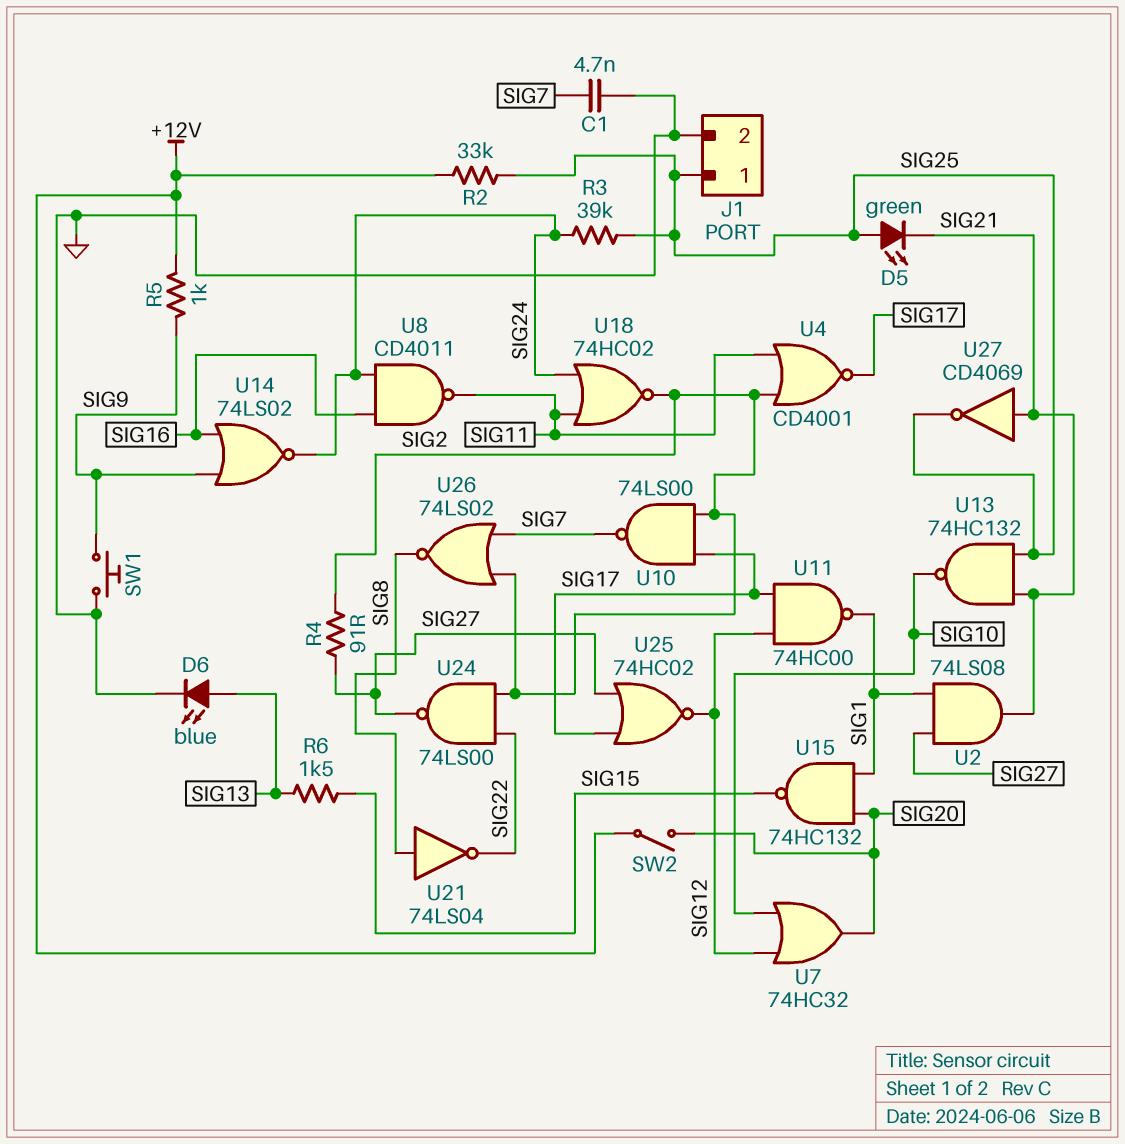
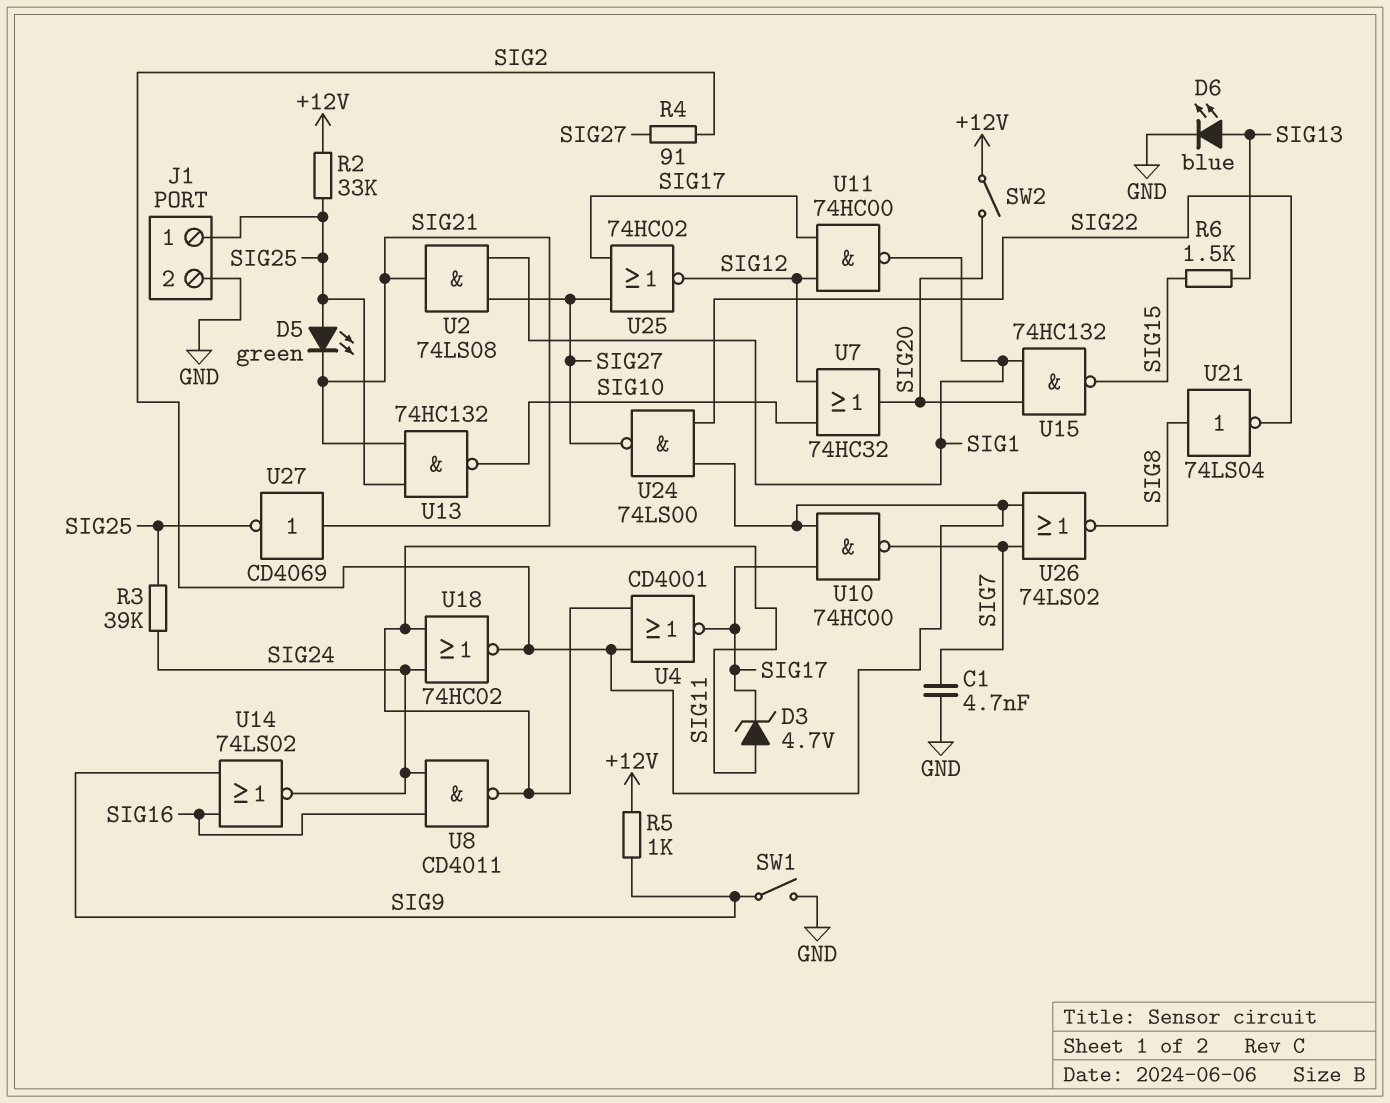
D3: none -> zener 4.7V (A SIG11, K SIG17)
SW1: button (GND, SIG9) -> switch (GND, SIG9)
U10: NAND 74LS00 (in SIG2, in SIG17, out SIG7) -> NAND 74HC00 (in SIG2, in SIG17, out SIG7)

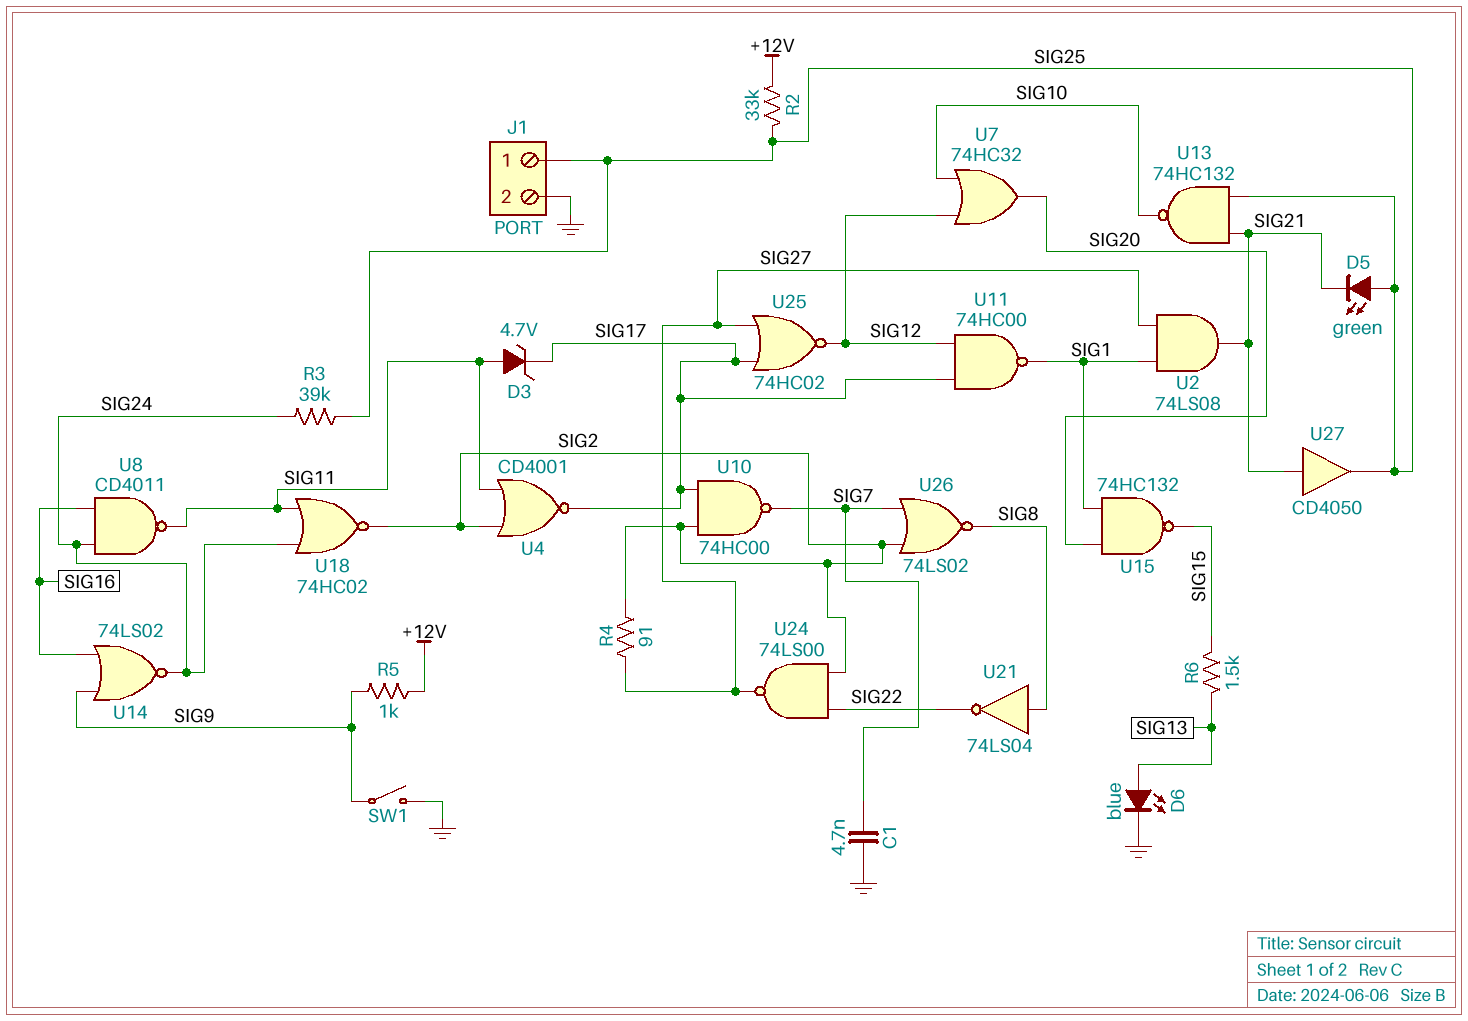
SW2: switch (+12V, SIG20) -> none
U27: NOT CD4069 (in SIG21, out SIG25) -> buffer CD4050 (in SIG21, out SIG25)

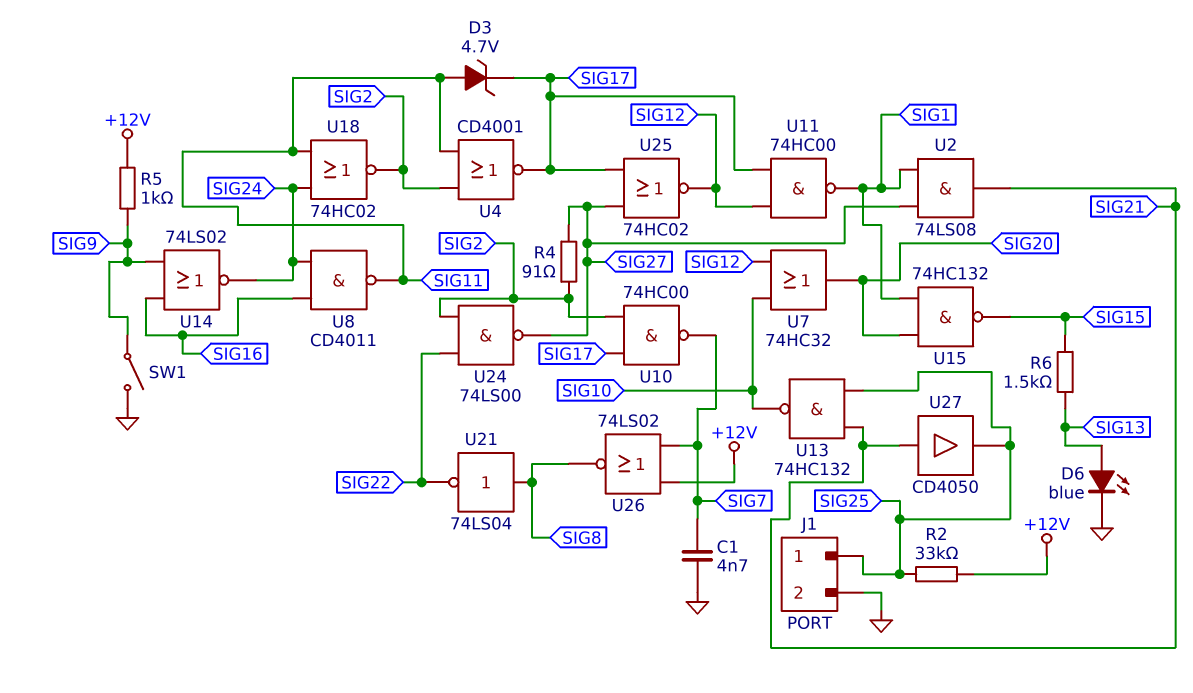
D5: LED green (A SIG25, K SIG21) -> none
R3: 39k (SIG24, SIG25) -> none
U26: NOR 74LS02 (in SIG2, in SIG7, out SIG8) -> NOR 74LS02 (in +12V, in SIG7, out SIG8)

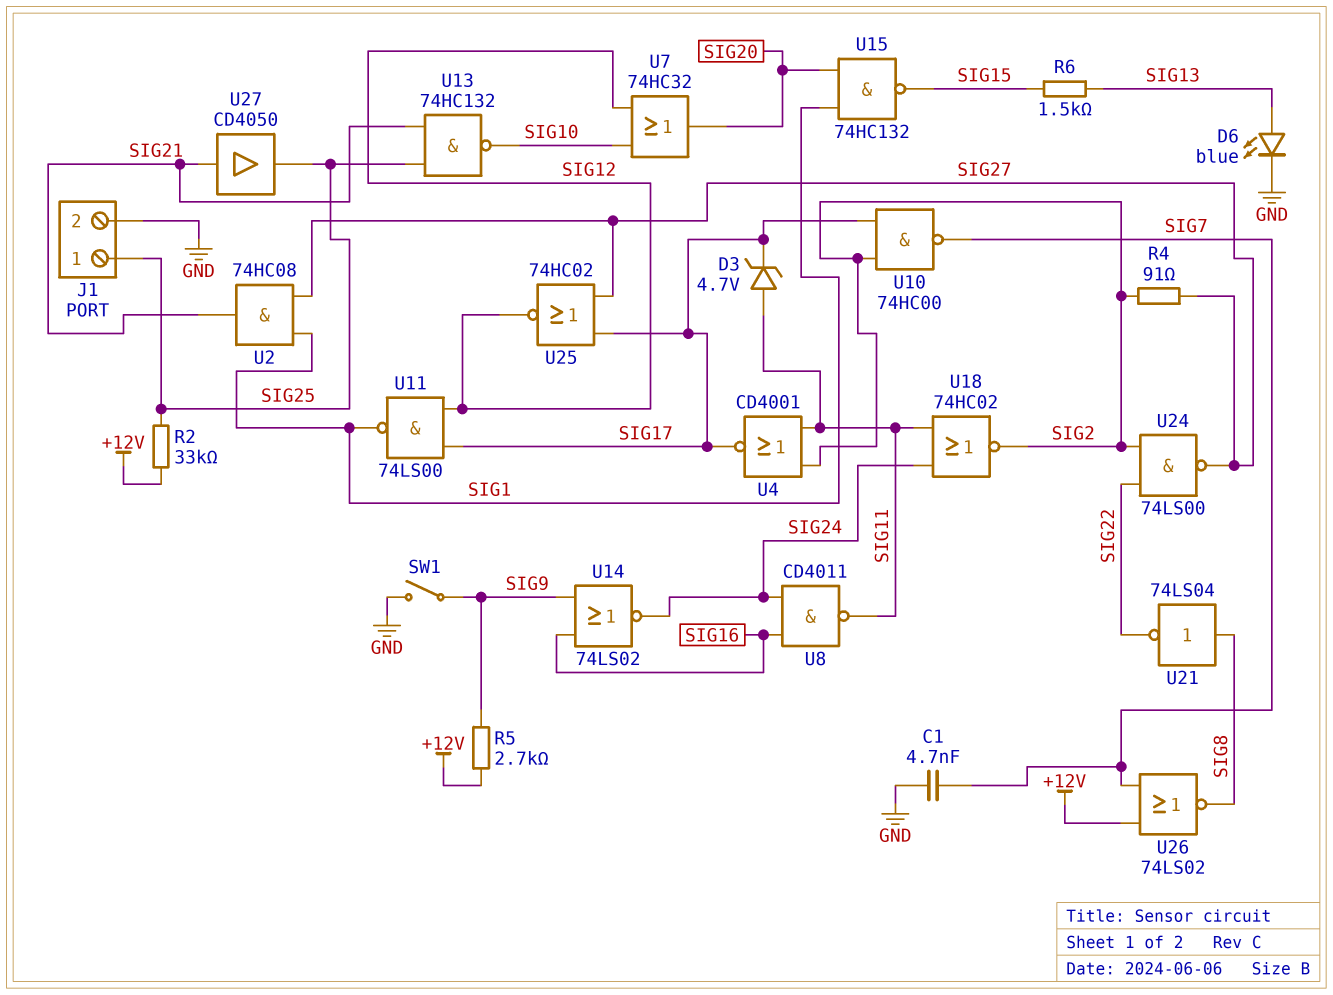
R5: 1k (+12V, SIG9) -> 2.7k (+12V, SIG9)
U2: AND 74LS08 (in SIG1, in SIG27, out SIG21) -> AND 74HC08 (in SIG1, in SIG27, out SIG21)
U11: NAND 74HC00 (in SIG12, in SIG17, out SIG1) -> NAND 74LS00 (in SIG12, in SIG17, out SIG1)

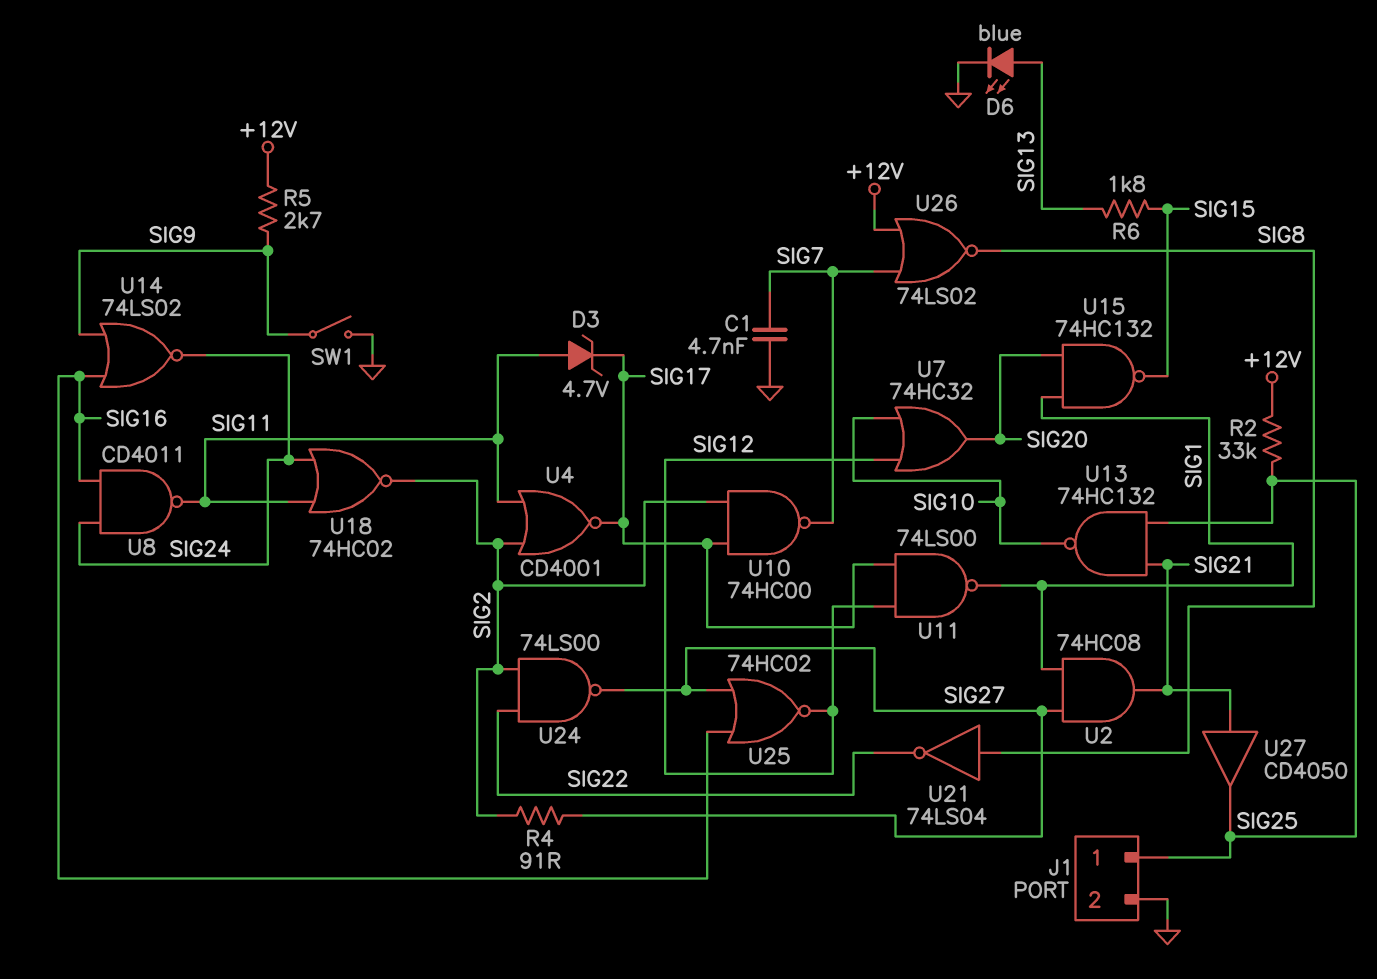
R6: 1.5k (SIG13, SIG15) -> 1.8k (SIG13, SIG15)
U25: NOR 74HC02 (in SIG17, in SIG27, out SIG12) -> NOR 74HC02 (in SIG16, in SIG27, out SIG12)

